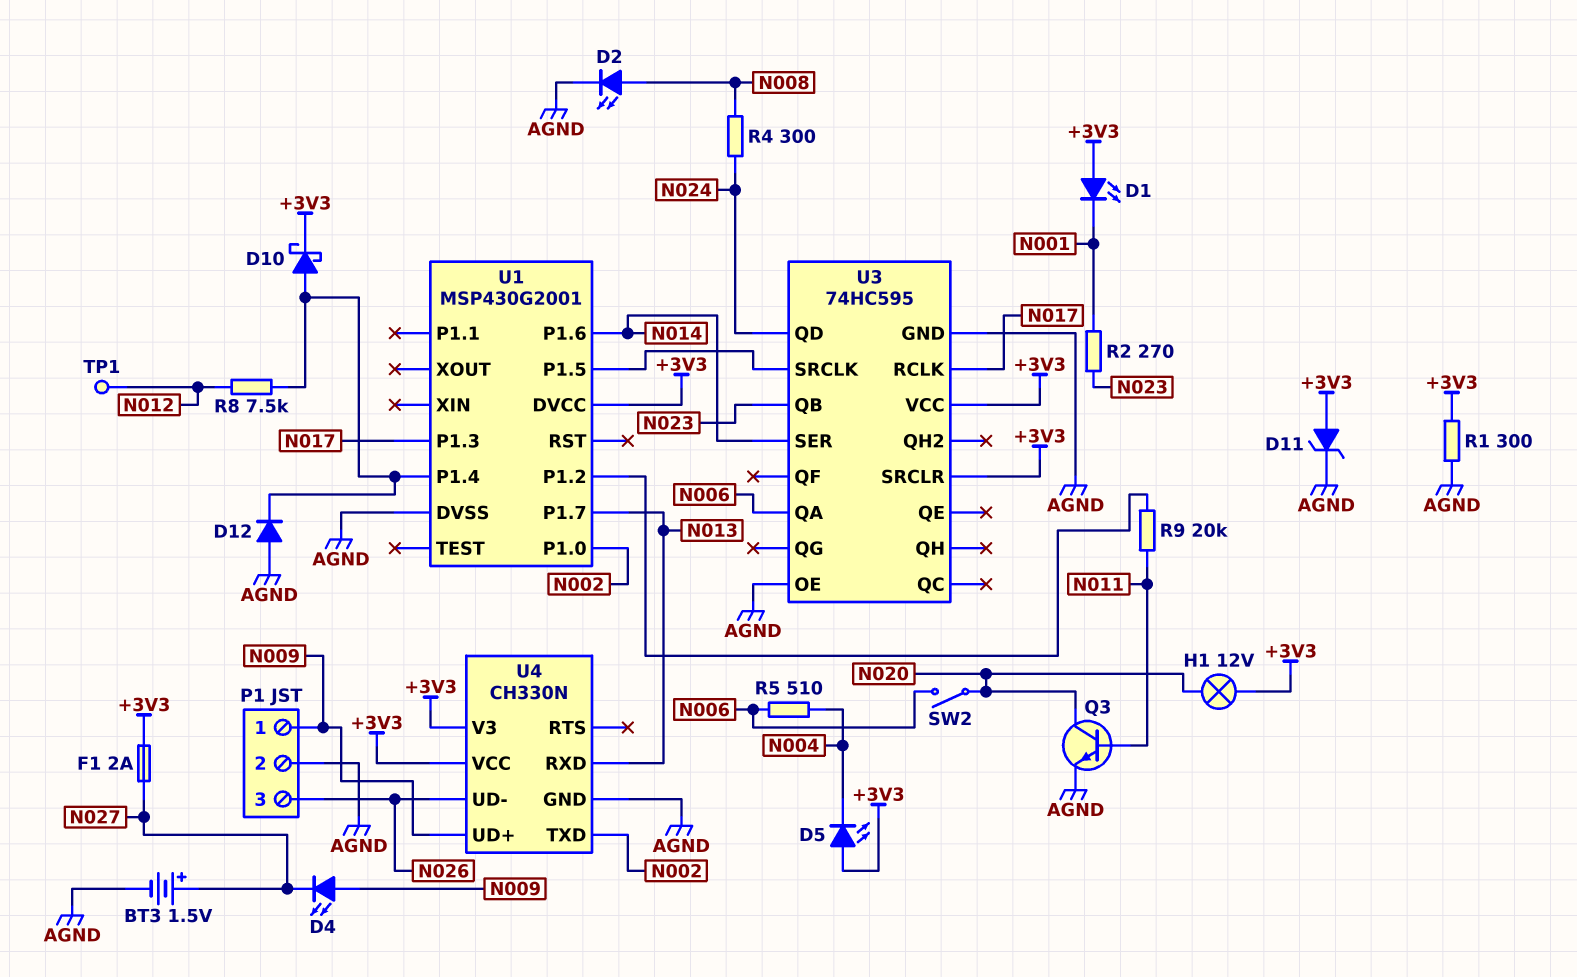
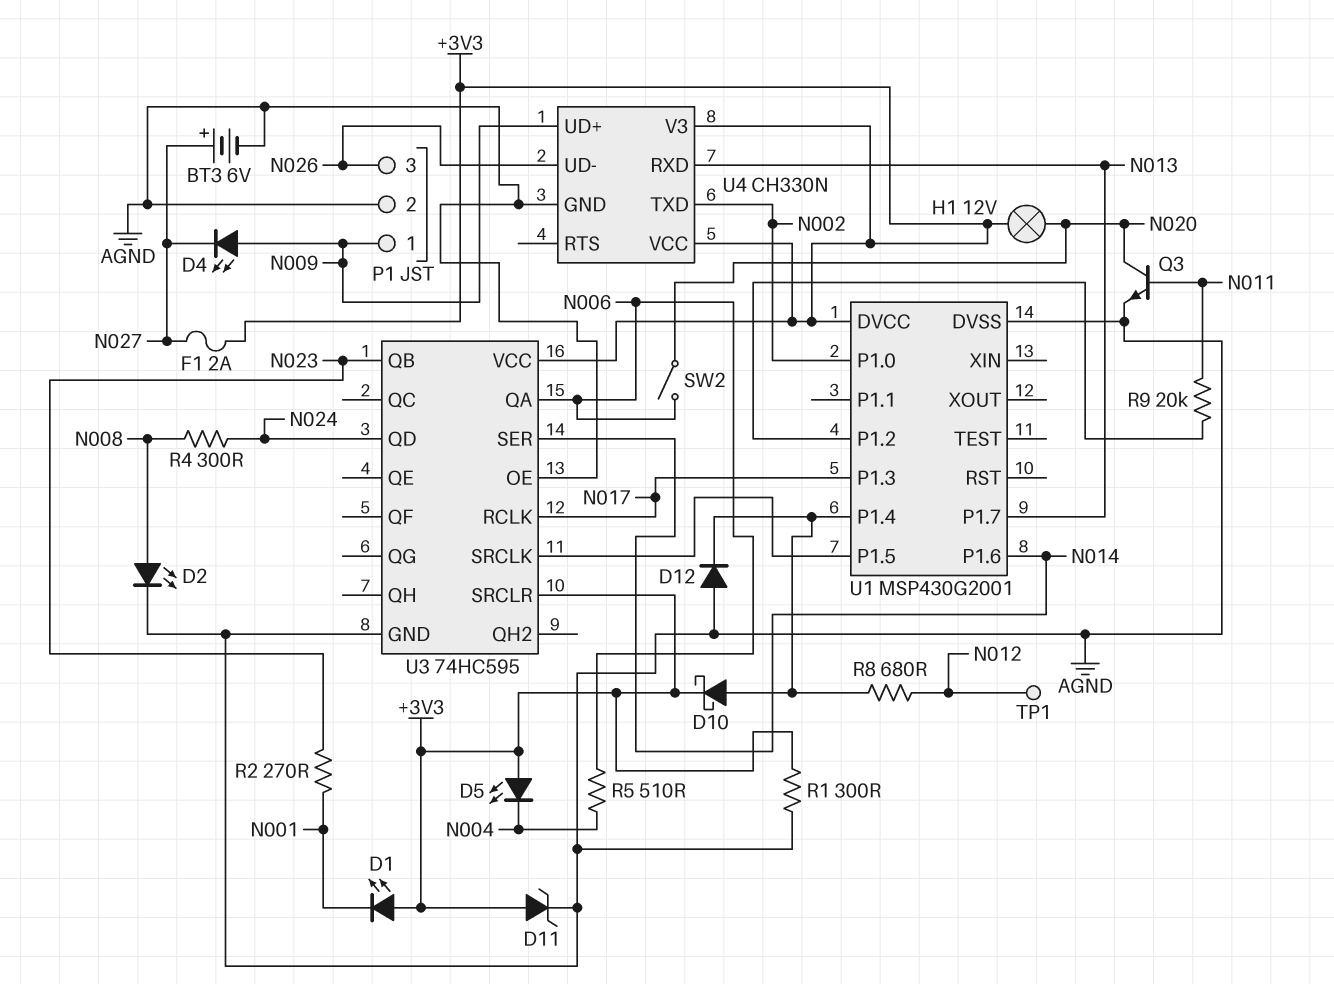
BT3: 1.5V (plus N027, minus AGND) -> 6V (plus N027, minus AGND)
R8: 7.5k (N012, U1/P1.4) -> 680 (N012, U1/P1.4)

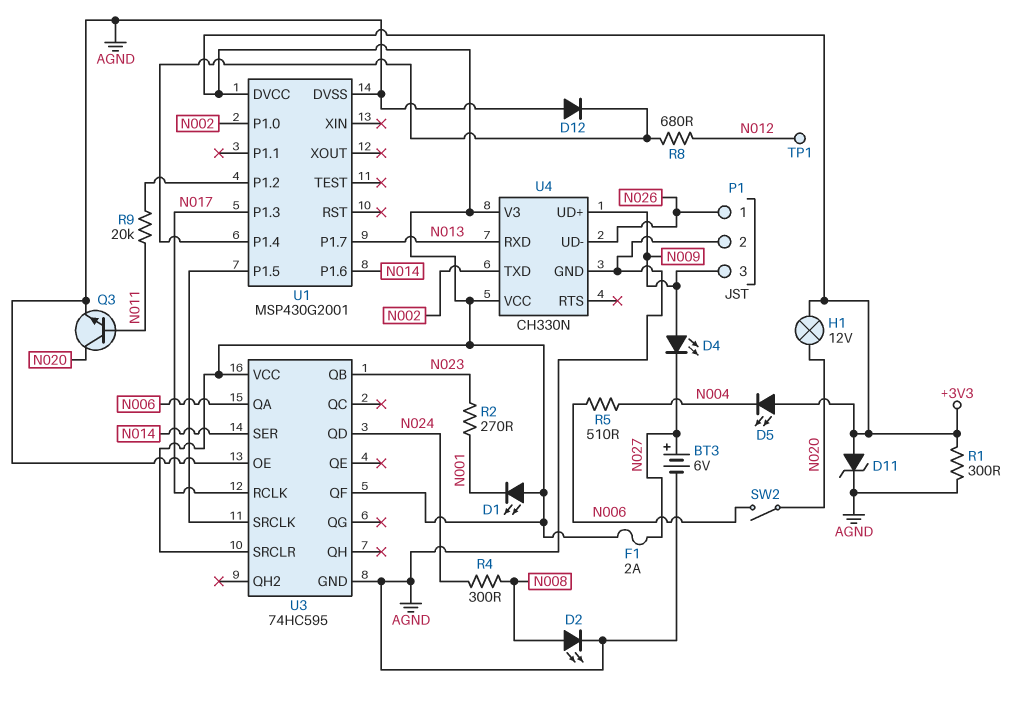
D10: schottky (A U1/P1.4, K +3V3) -> none
P1 pin 1: N009 -> N026
P1 pin 3: N026 -> N009
U3 pin QF: none -> +3V3

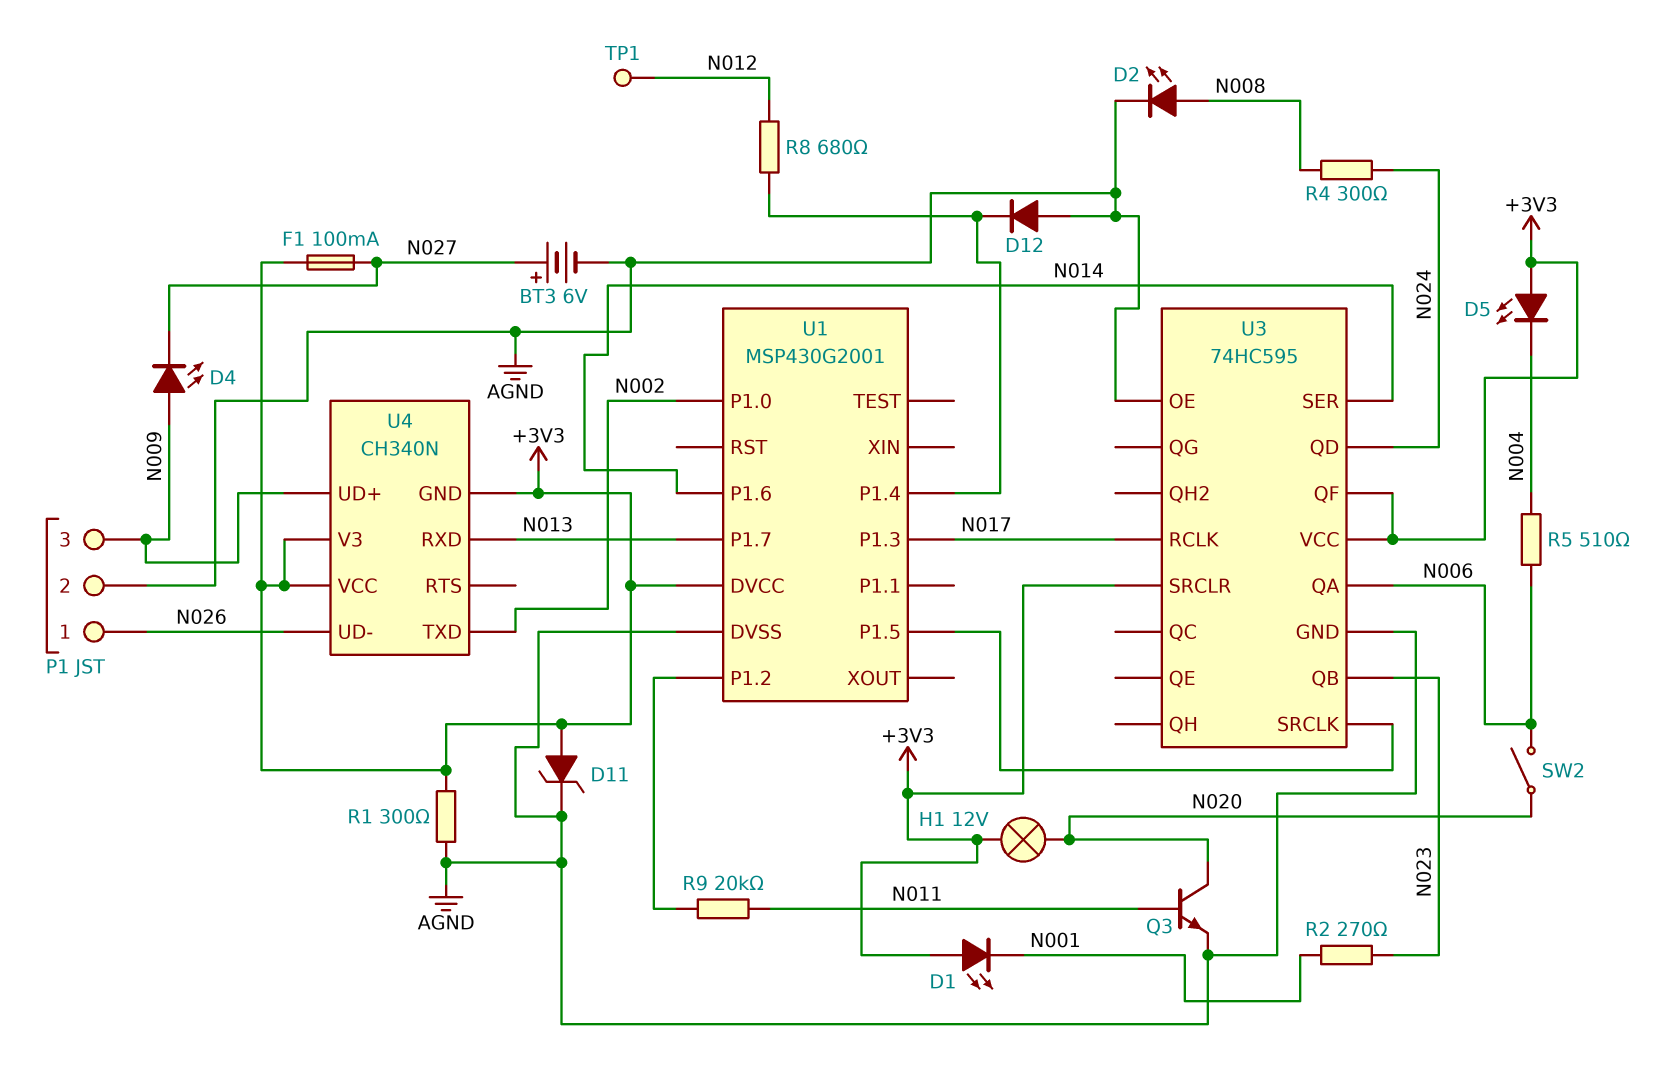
F1: 2A (+3V3, N027) -> 100mA (+3V3, N027)
U4: CH330N -> CH340N
U4 pin GND: AGND -> +3V3

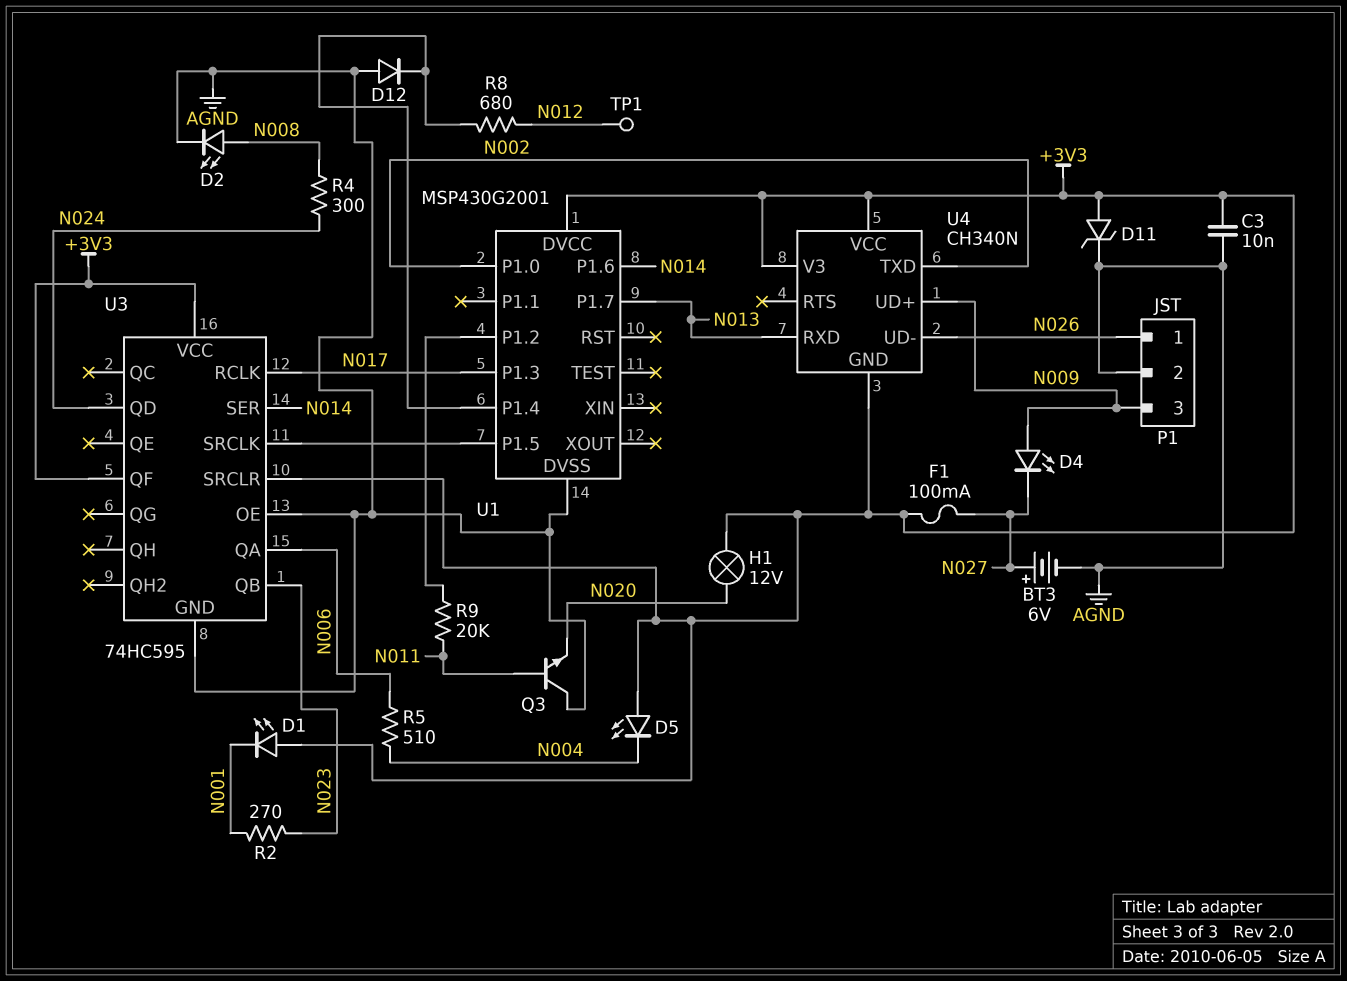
C3: none -> 10nF (+3V3, AGND)
Q3: NPN (B N011, C N020, E AGND) -> NPN (B N011, C AGND, E N020)
R1: 300 (+3V3, AGND) -> none
SW2: switch (N006, N020) -> none

